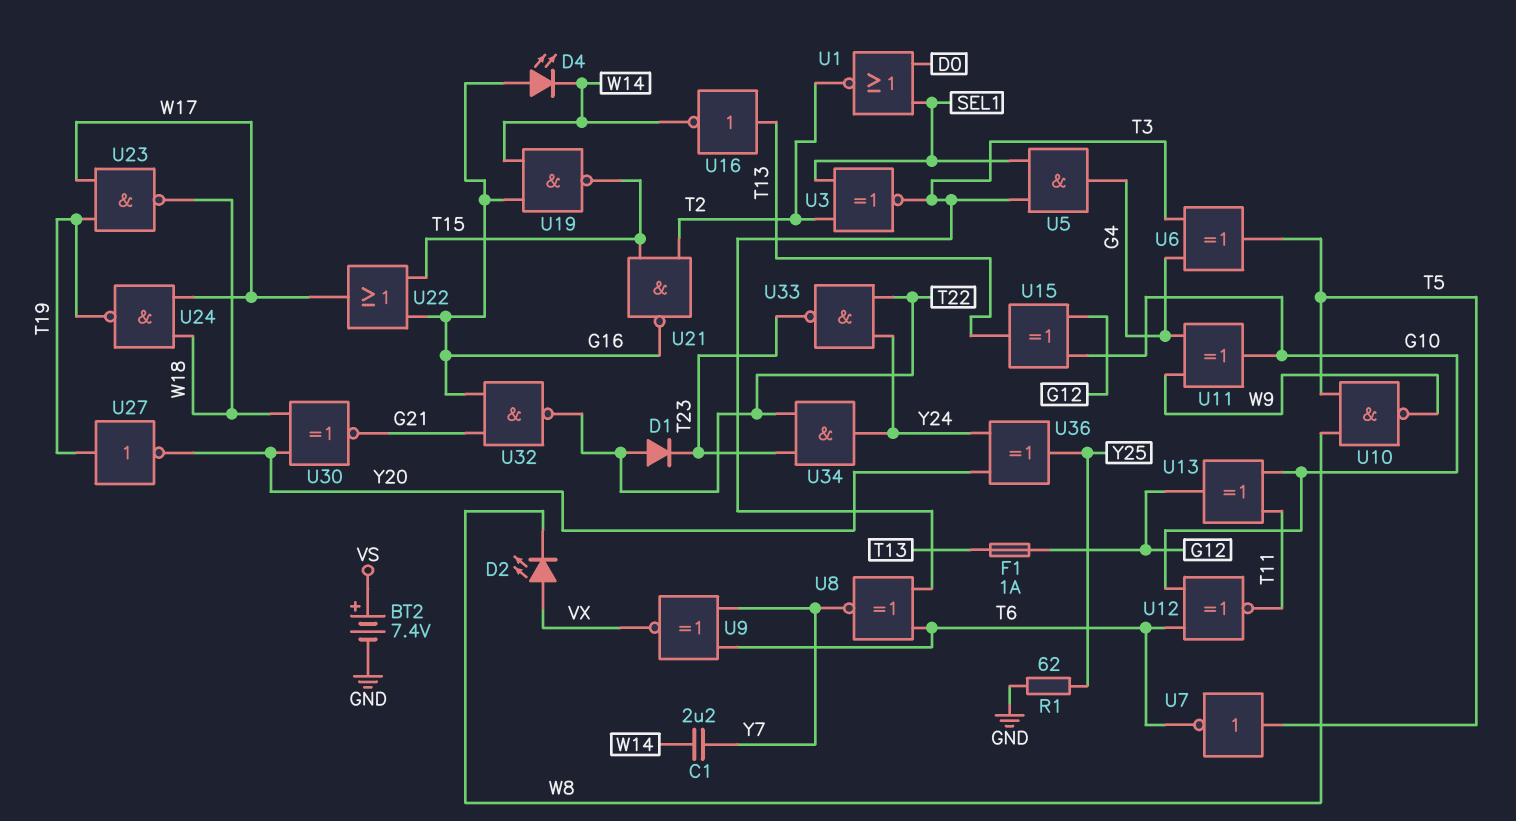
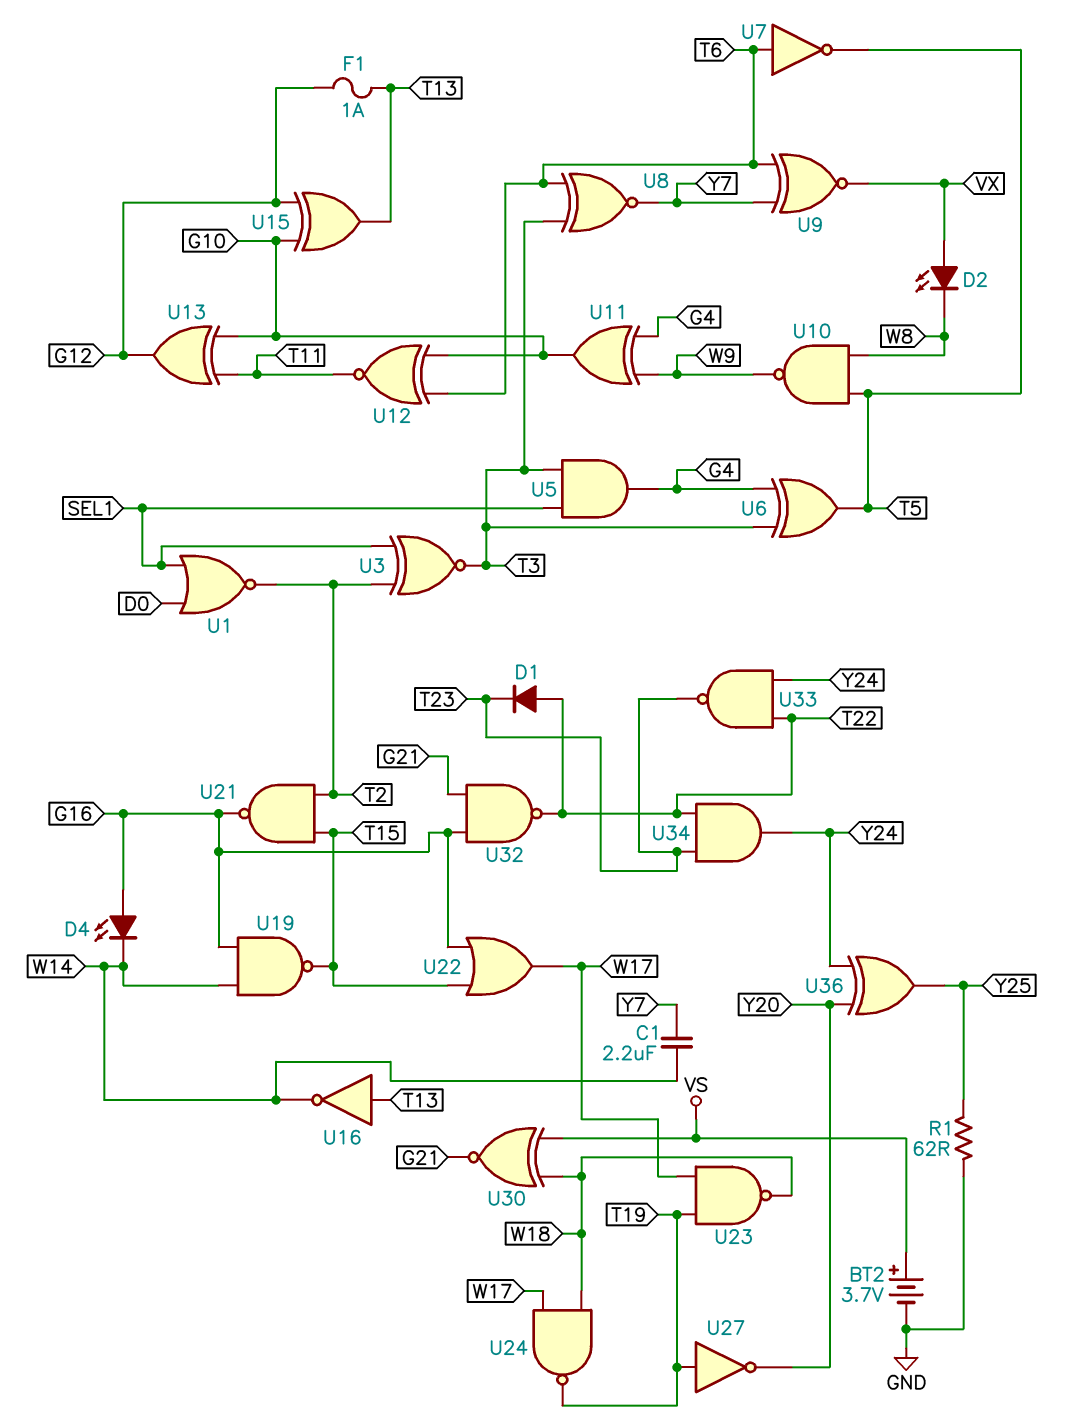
BT2: 7.4V (plus VS, minus GND) -> 3.7V (plus VS, minus GND)
U7: NOT (in T5, out T6) -> NOT (in T6, out T5)
U30: XNOR (in W18, in Y20, out G21) -> XNOR (in VS, in W18, out G21)

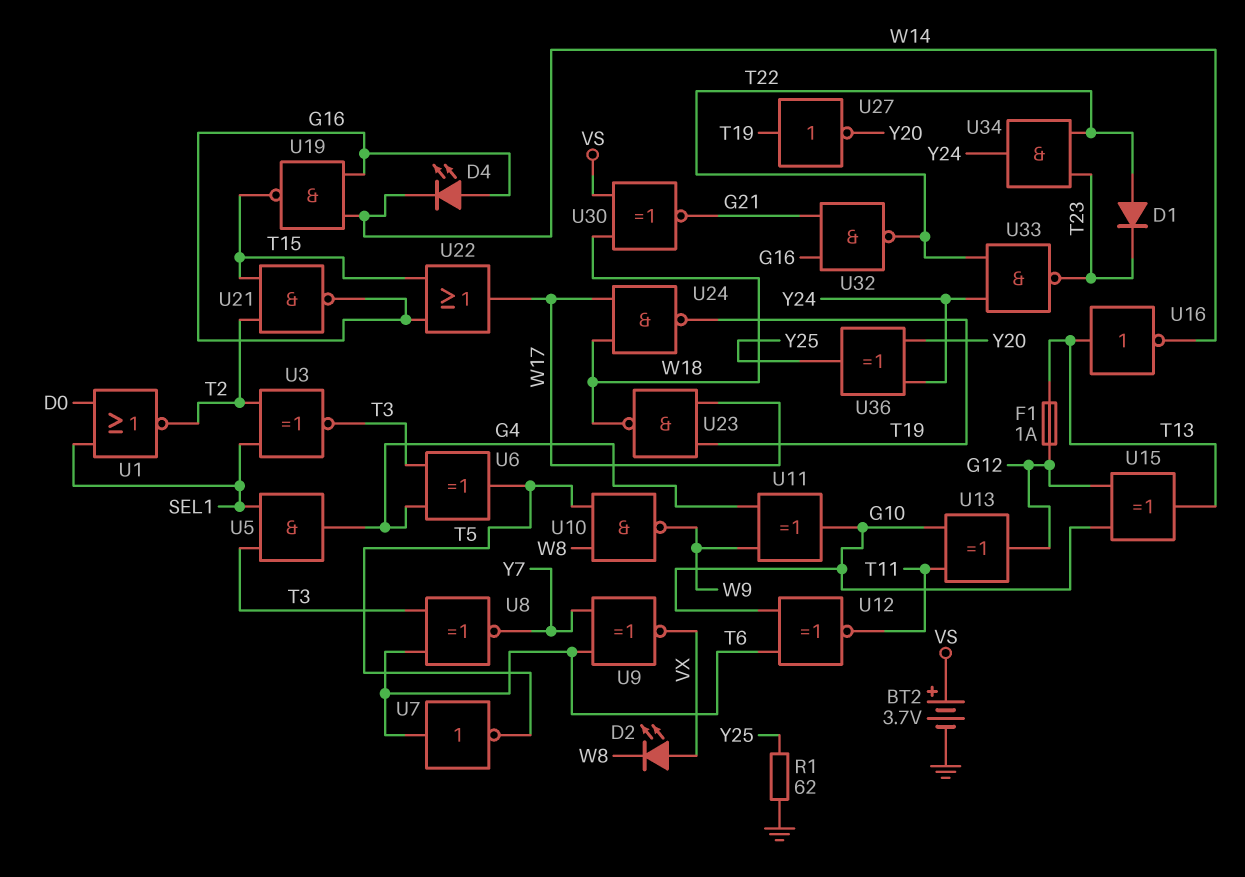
C1: 2.2uF (W14, Y7) -> none

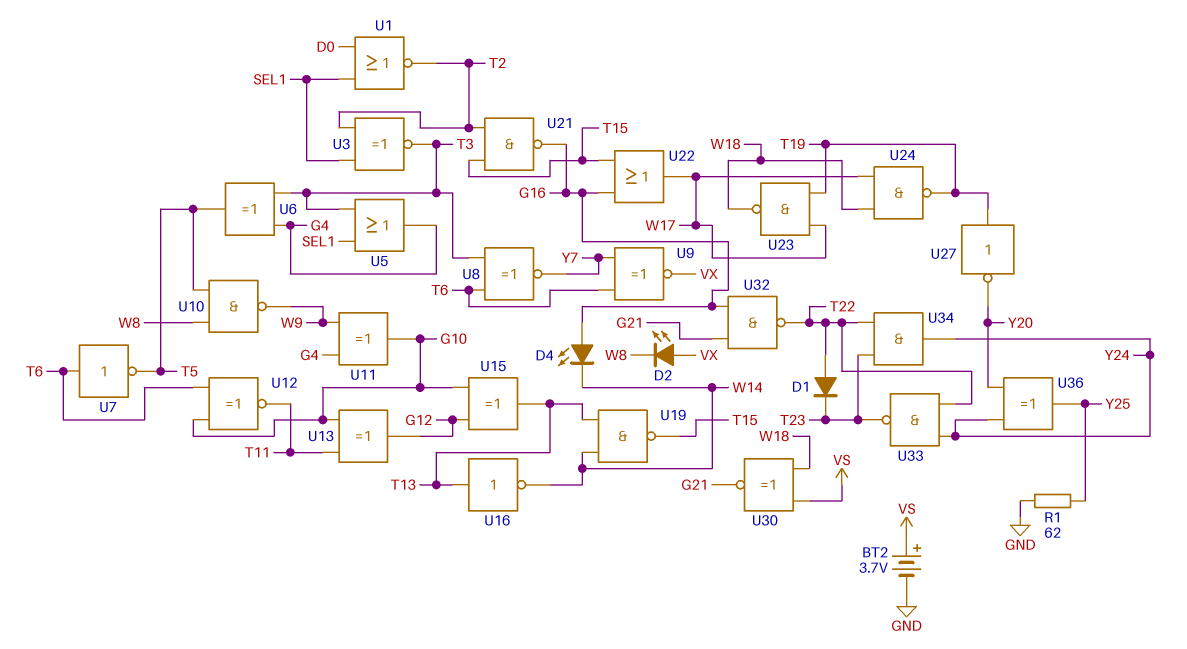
F1: 1A (G12, T13) -> none
U5: AND (in SEL1, in T3, out G4) -> OR (in SEL1, in T3, out G4)
U19: NAND (in G16, in W14, out T15) -> NAND (in T13, in W14, out T15)

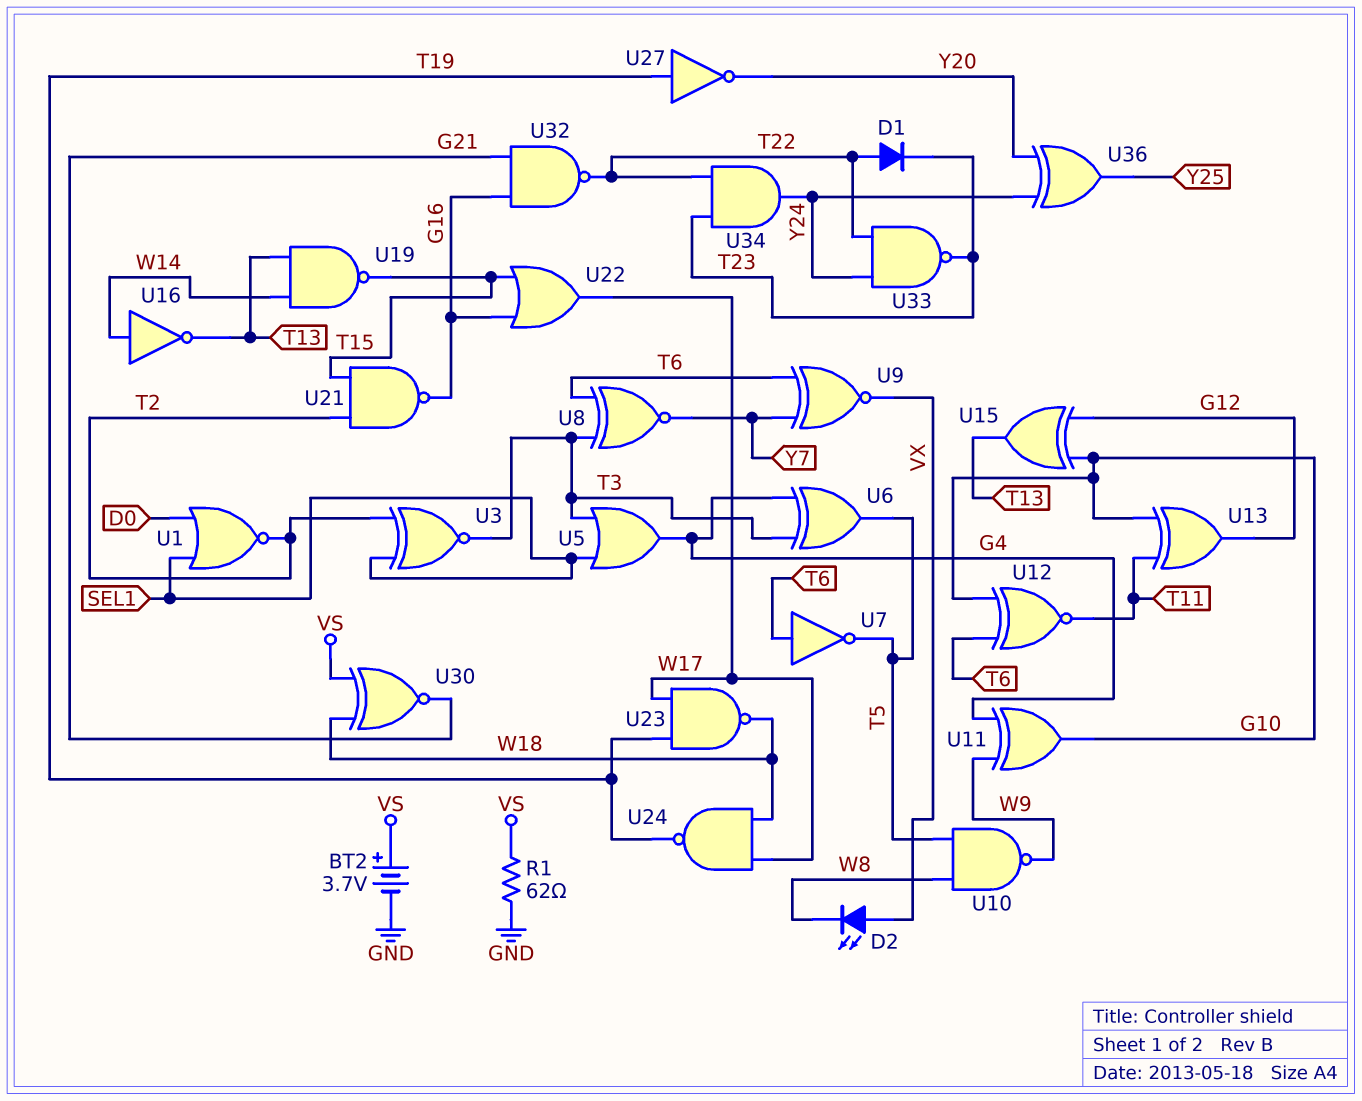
D4: LED (A G16, K W14) -> none
R1: 62 (GND, Y25) -> 62 (GND, VS)
U16: NOT (in T13, out W14) -> NOT (in W14, out T13)

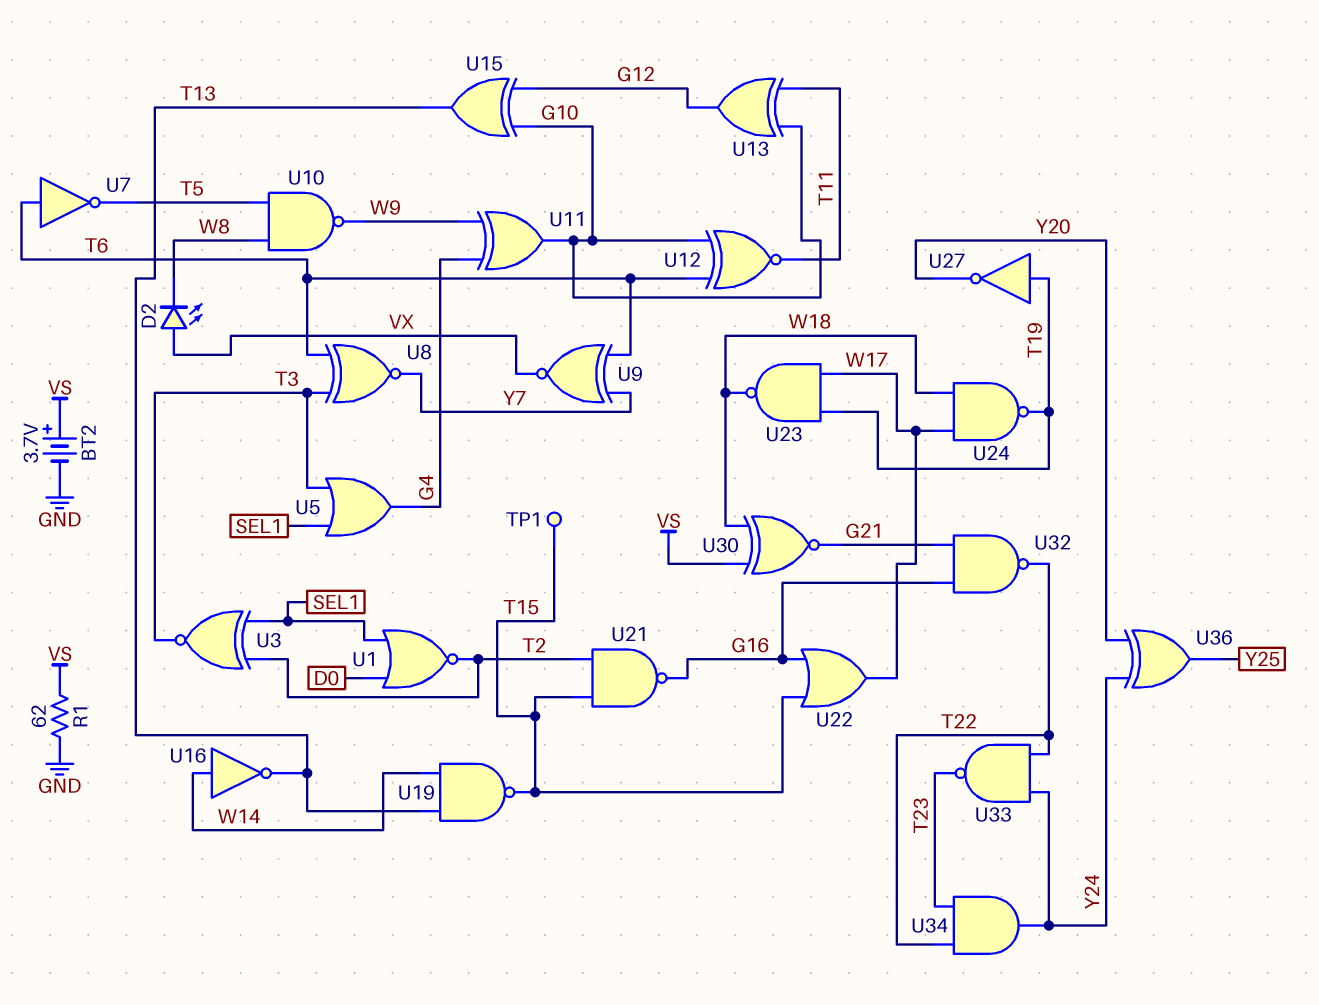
D1: diode (A T22, K T23) -> none
TP1: none -> test point (T15)
U6: XOR (in G4, in T3, out T5) -> none

